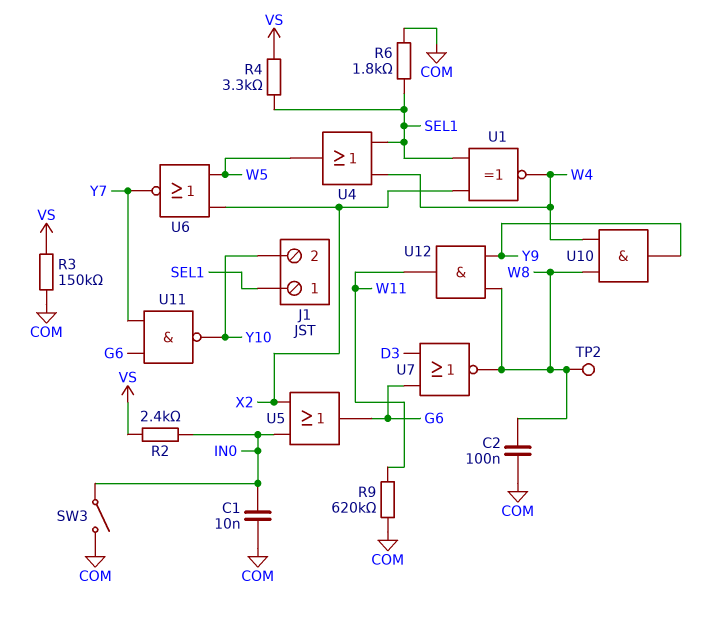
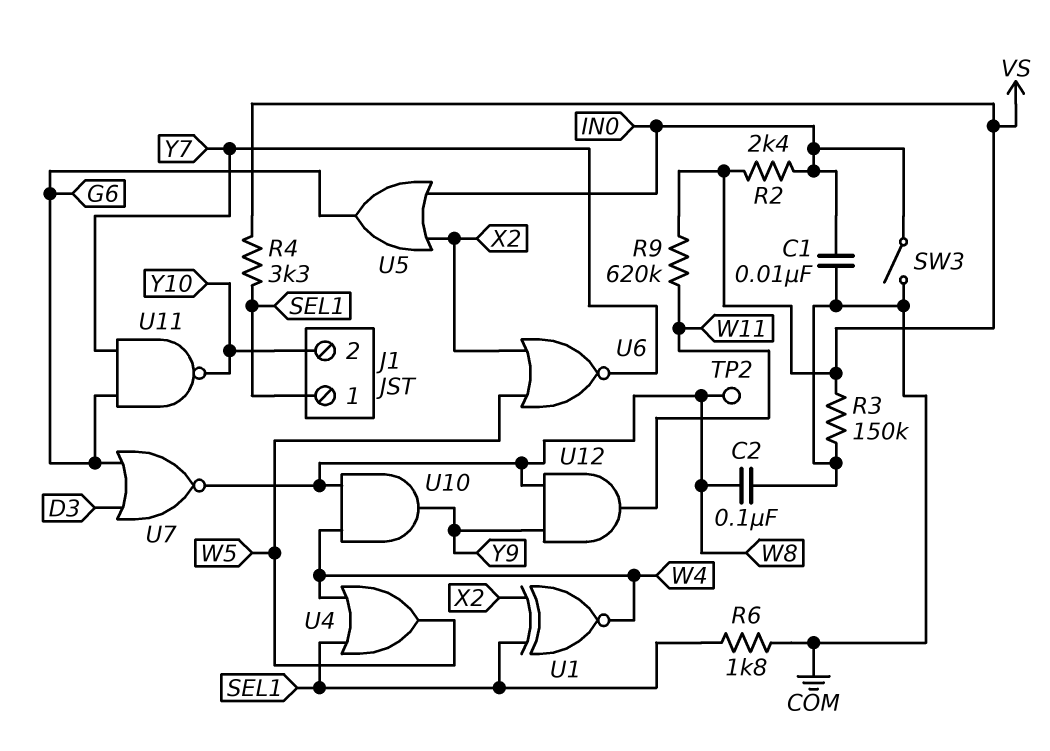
R9: 620k (COM, W11) -> 620k (VS, W11)

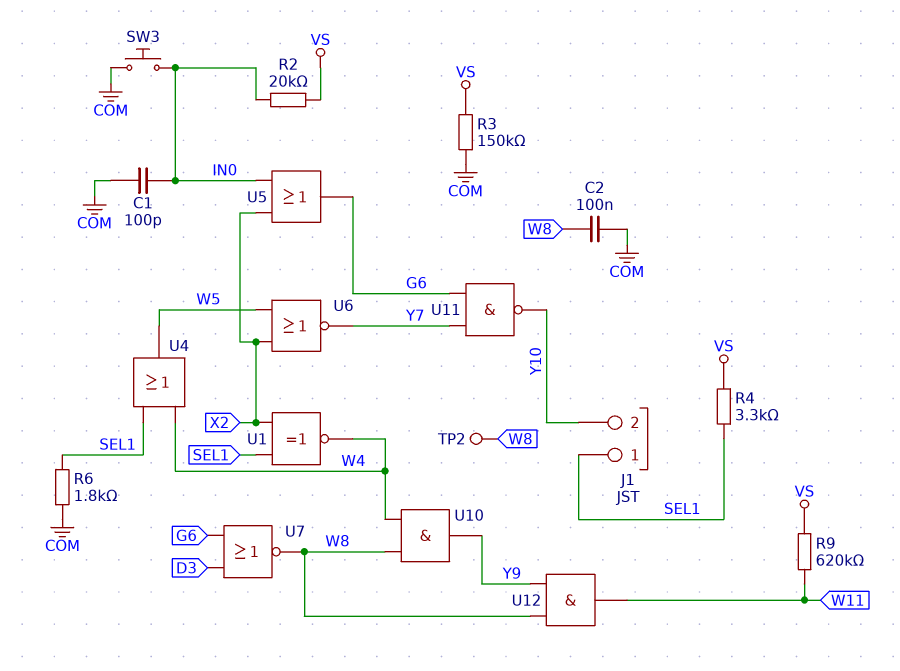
C1: 10nF (COM, IN0) -> 100pF (COM, IN0)
R2: 2.4k (IN0, VS) -> 20k (IN0, VS)
SW3: switch (COM, IN0) -> button (COM, IN0)

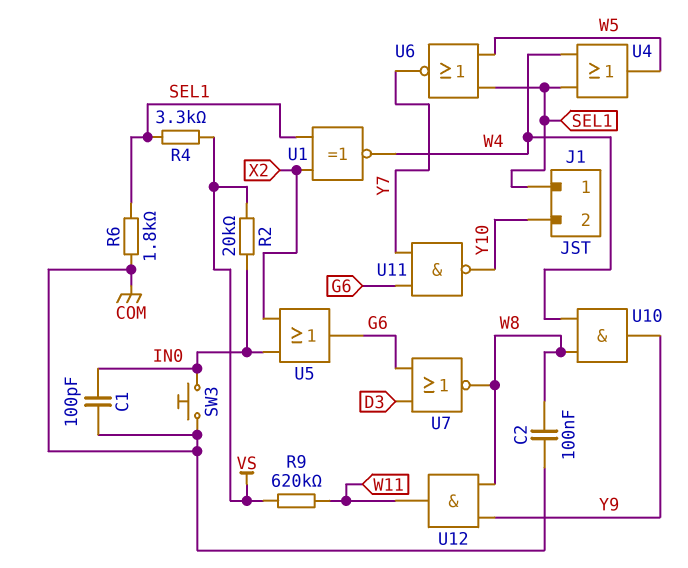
R3: 150k (COM, VS) -> none
TP2: test point (W8) -> none
U6: NOR (in W5, in X2, out Y7) -> NOR (in SEL1, in W5, out Y7)

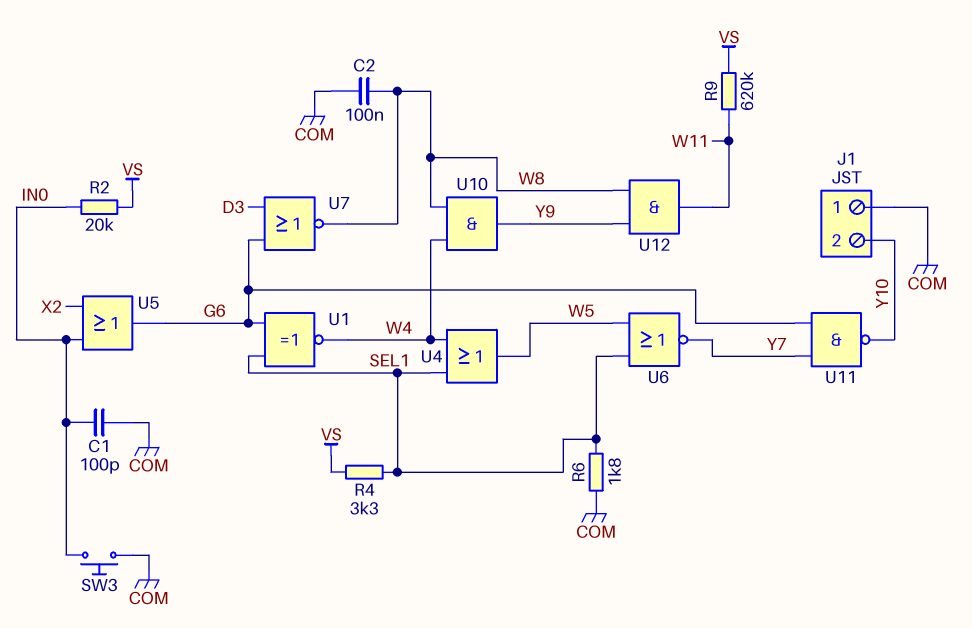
J1 pin 1: SEL1 -> COM
U1: XNOR (in SEL1, in X2, out W4) -> XNOR (in G6, in SEL1, out W4)

